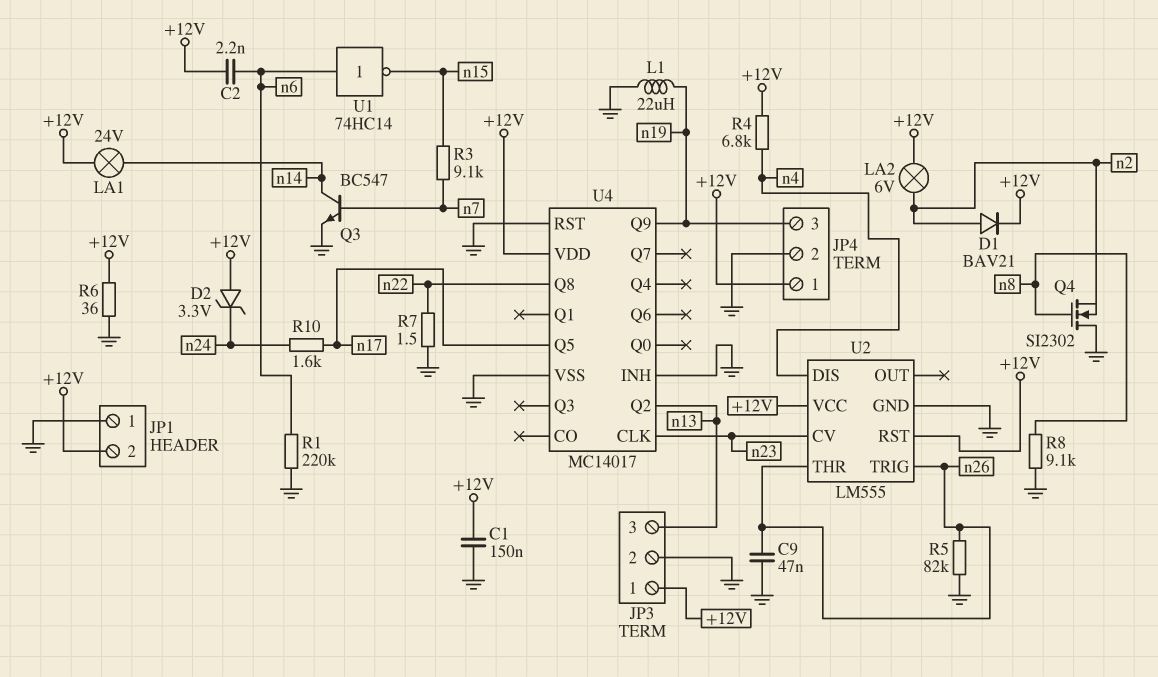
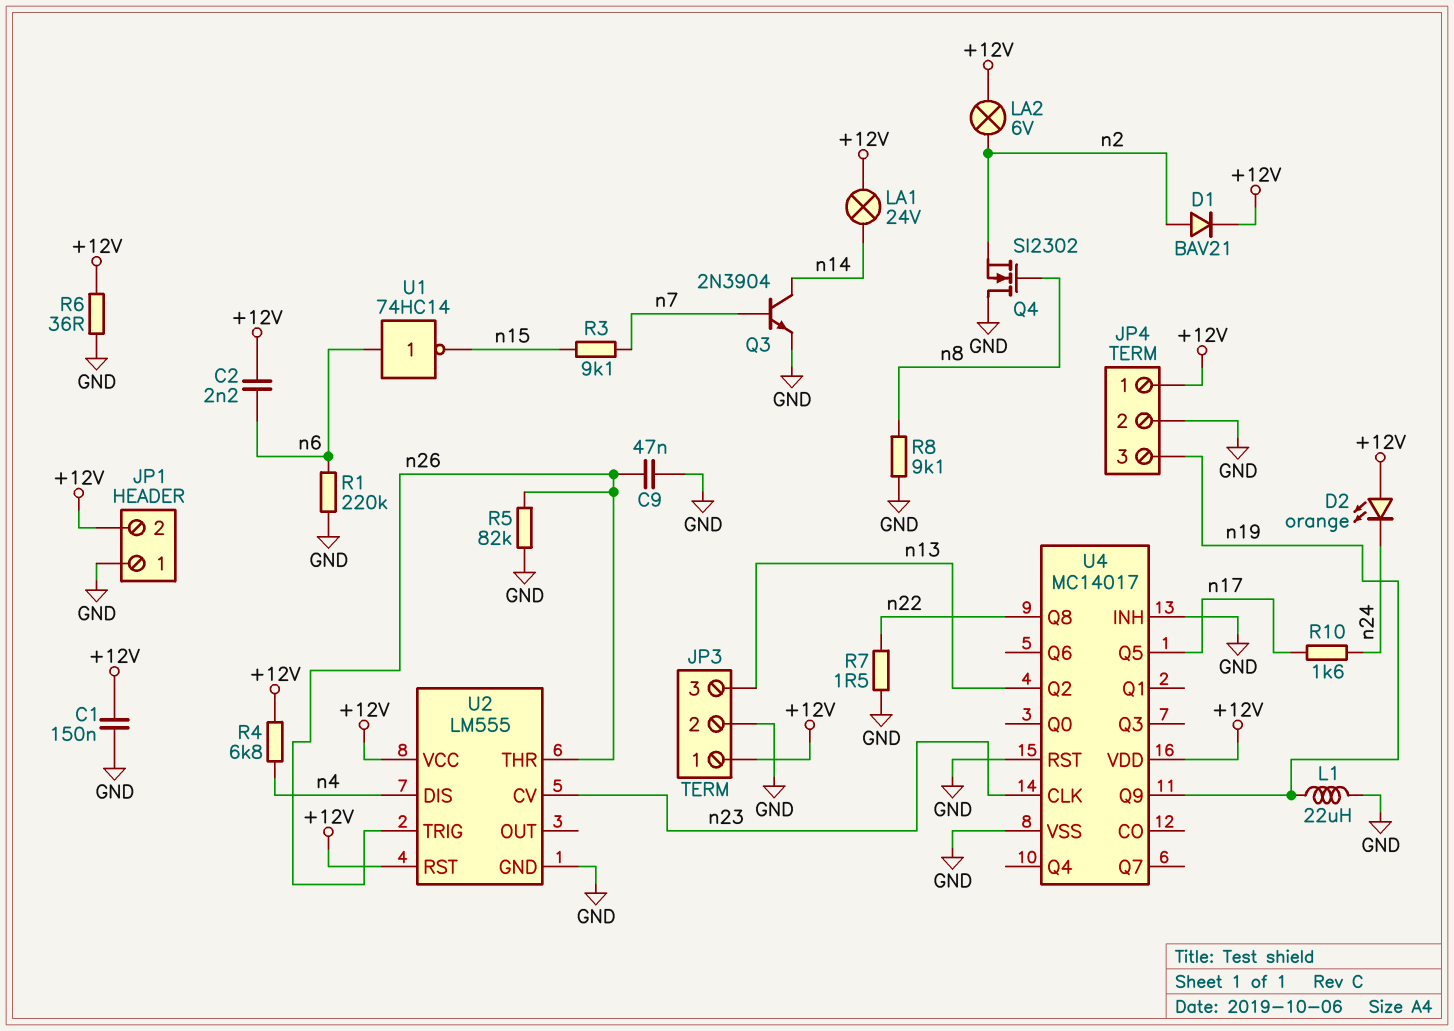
D2: zener 3.3V (A +12V, K n24) -> LED orange (A +12V, K n24)
Q3: NPN BC547 (B n7, C n14, E GND) -> NPN 2N3904 (B n7, C n14, E GND)

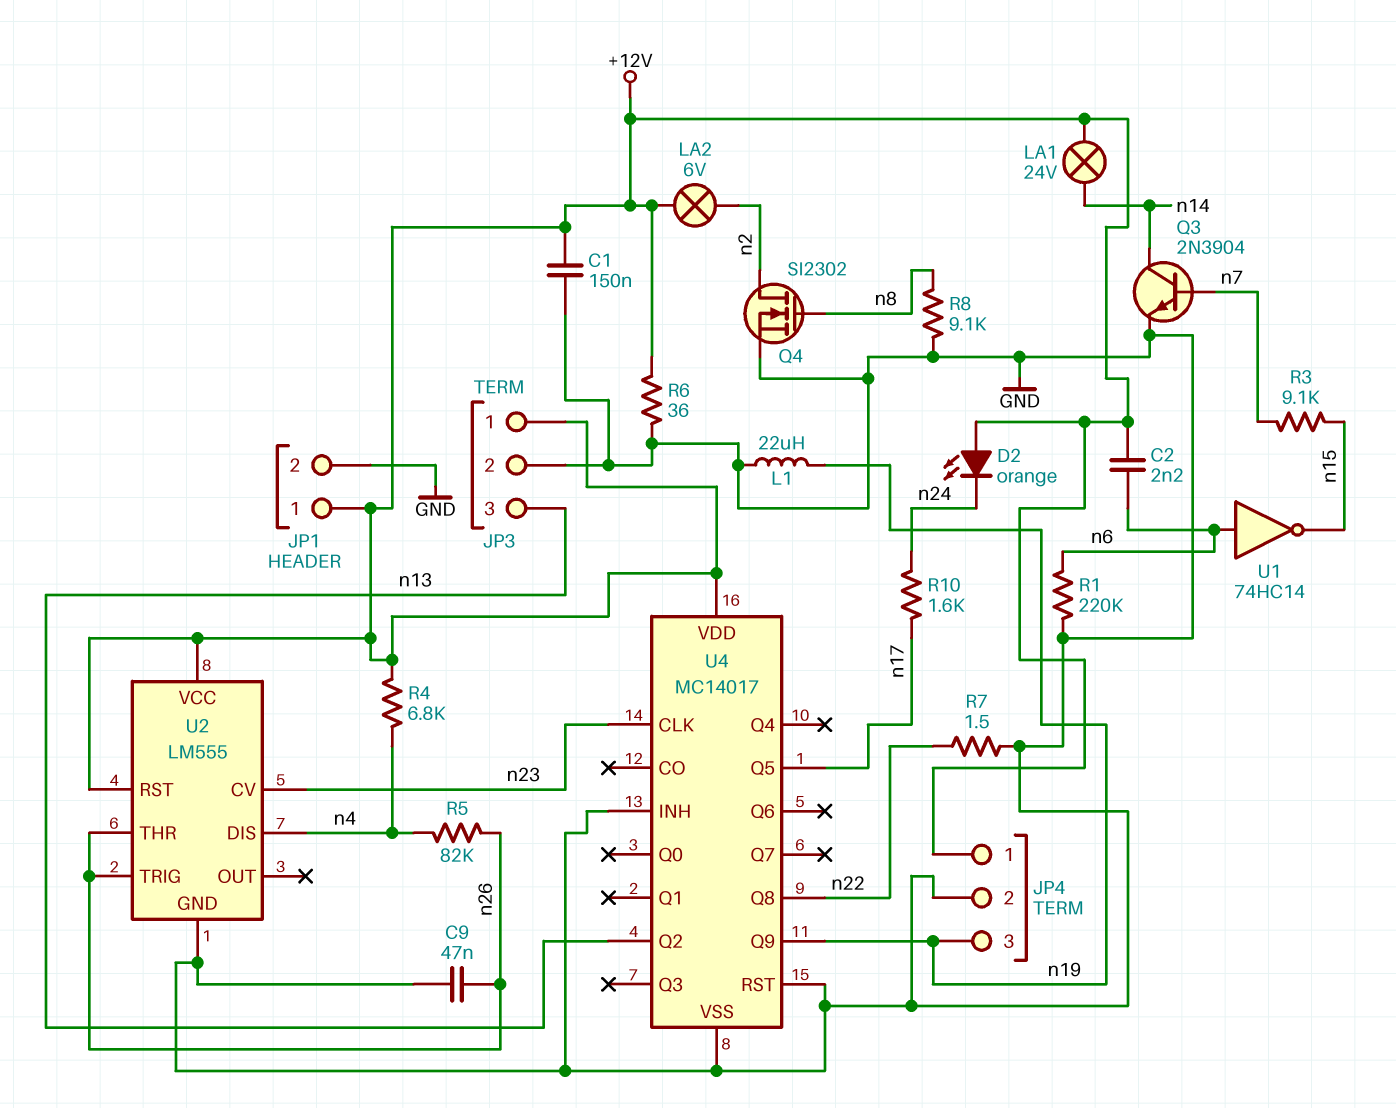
D1: diode BAV21 (A n2, K +12V) -> none
JP1 pin 1: GND -> +12V
JP1 pin 2: +12V -> GND
Q4: NMOS SI2302 (G n8, D GND, S n2) -> NMOS SI2302 (G n8, D n2, S GND)
R5: 82k (GND, n26) -> 82k (n4, n26)

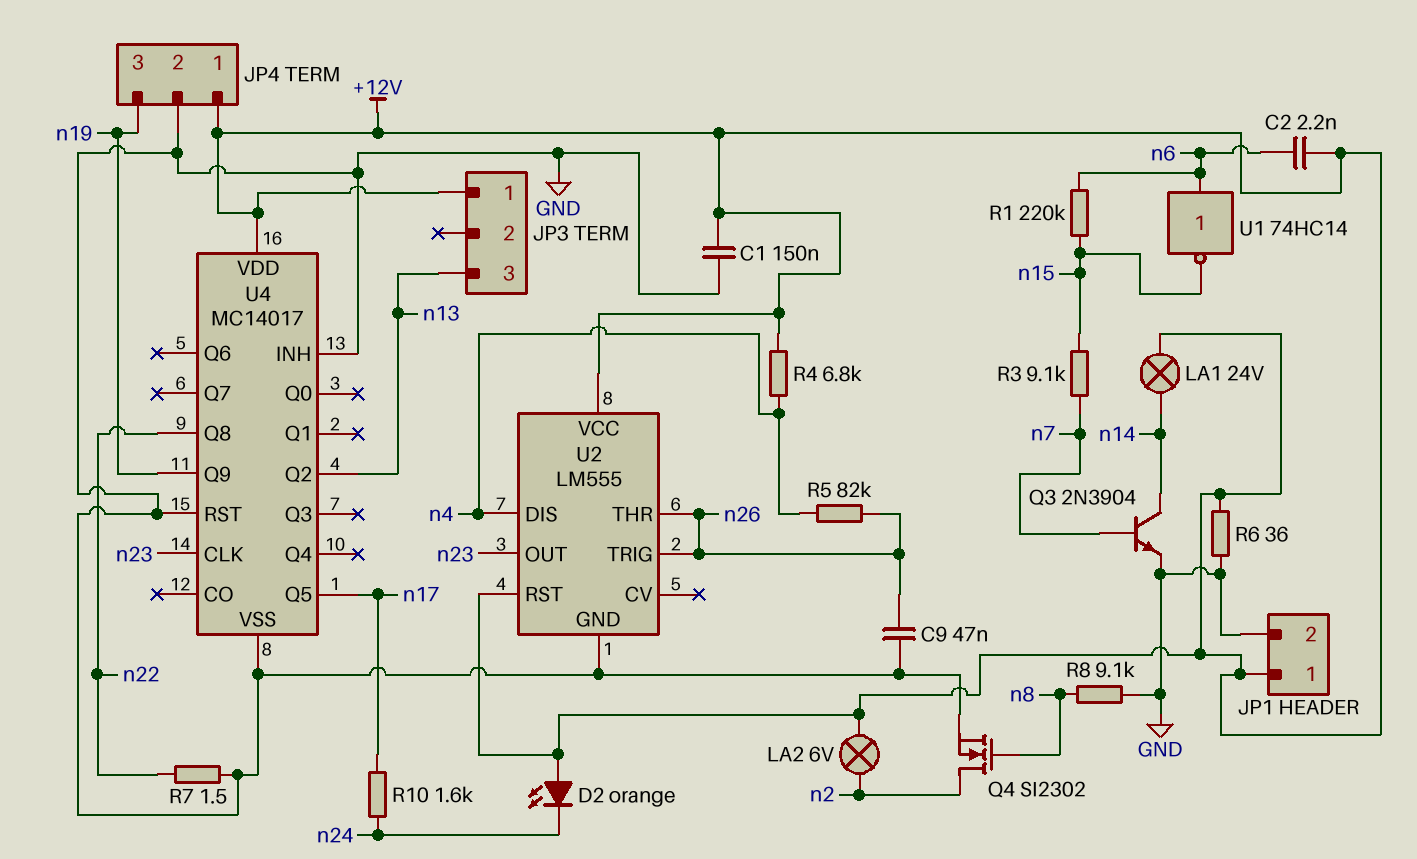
JP3 pin 2: GND -> none
L1: 22uH (GND, n19) -> none
R1: 220k (GND, n6) -> 220k (n6, n15)
U2 pin CV: n23 -> none
U2 pin OUT: none -> n23

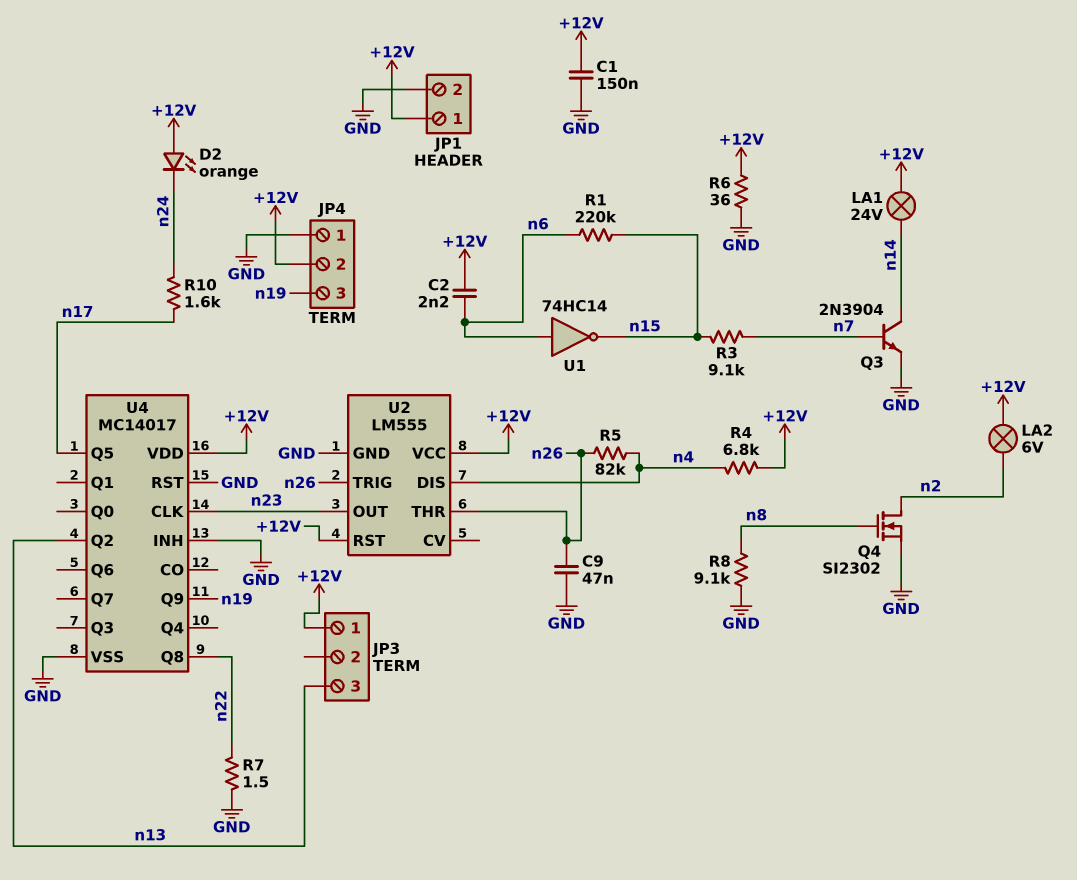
JP4 pin 1: +12V -> GND
JP4 pin 2: GND -> +12V

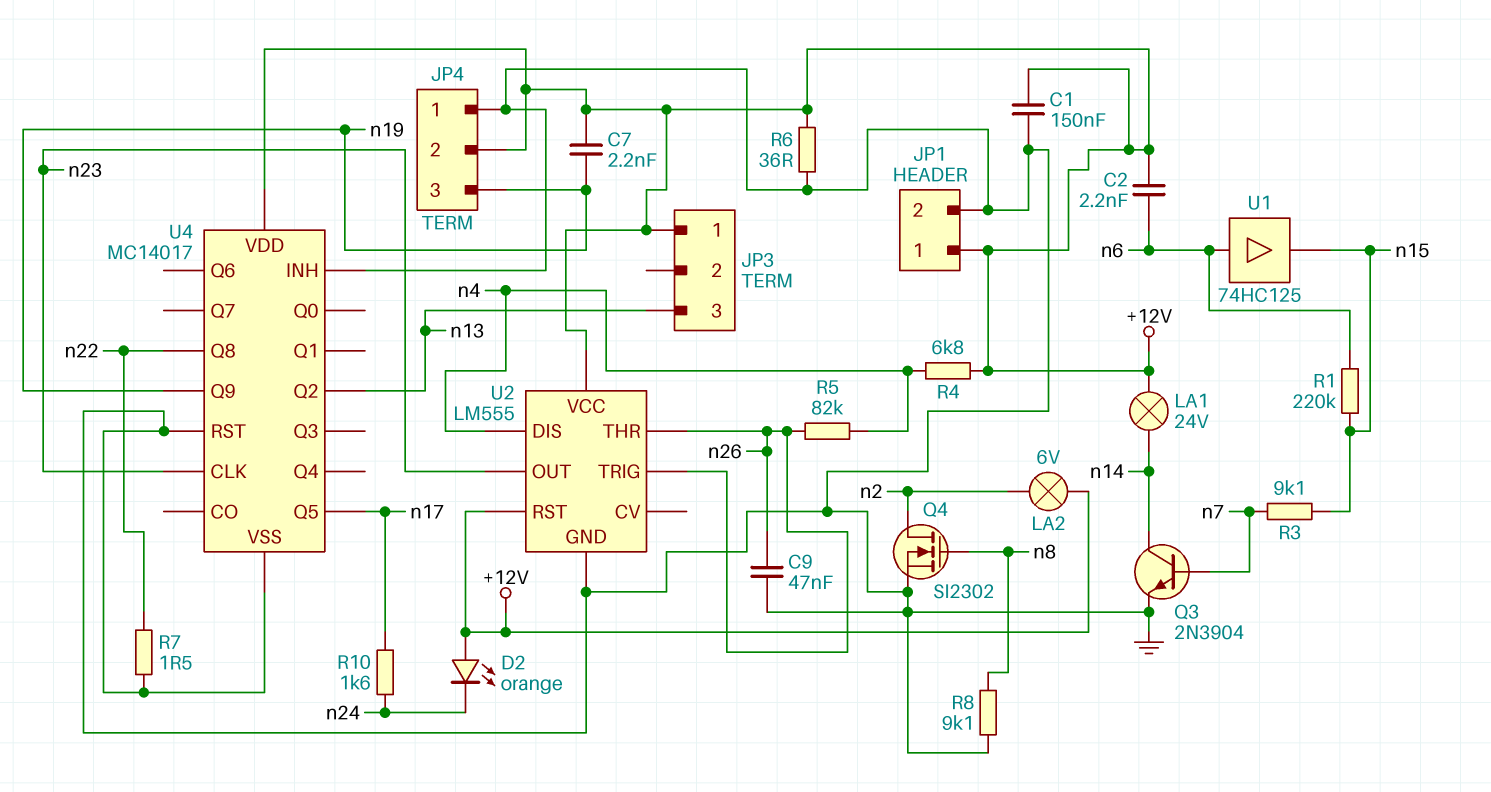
C7: none -> 2.2nF (+12V, n19)
U1: NOT 74HC14 (in n6, out n15) -> buffer 74HC125 (in n6, out n15)

